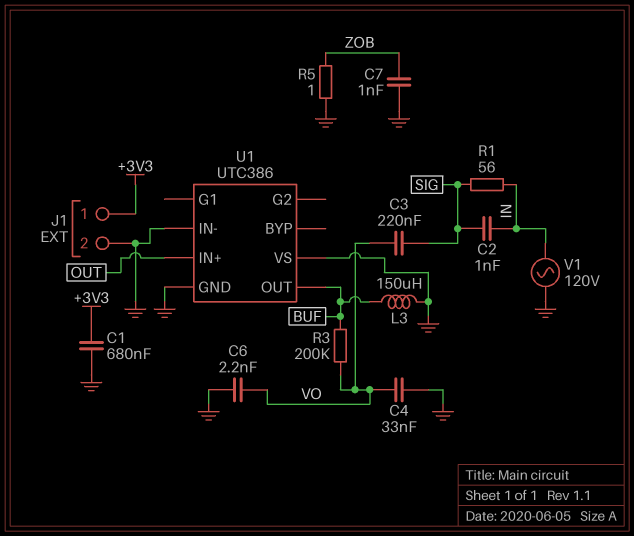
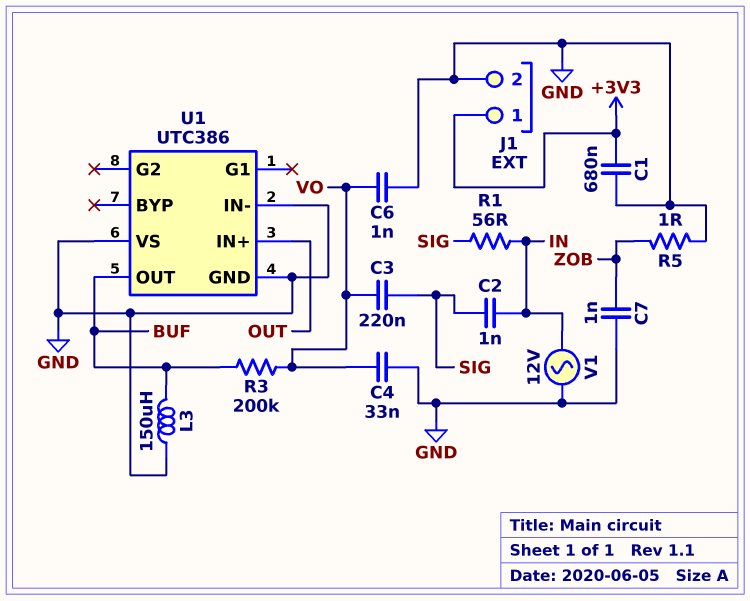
C6: 2.2nF (GND, VO) -> 1nF (GND, VO)
V1: AC 120V (GND, IN) -> AC 12V (GND, IN)

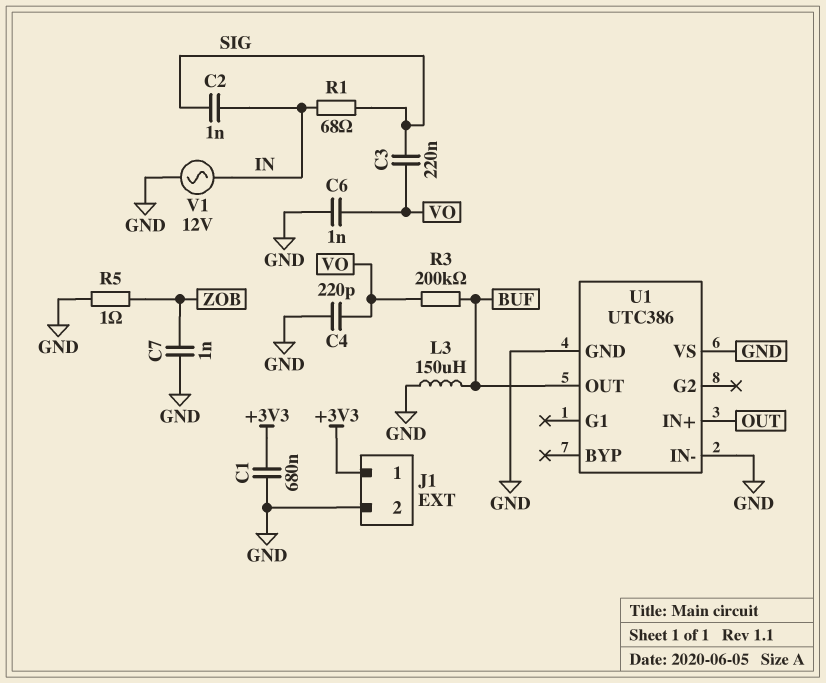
C4: 33nF (GND, VO) -> 220pF (GND, VO)
R1: 56 (IN, SIG) -> 68 (IN, SIG)

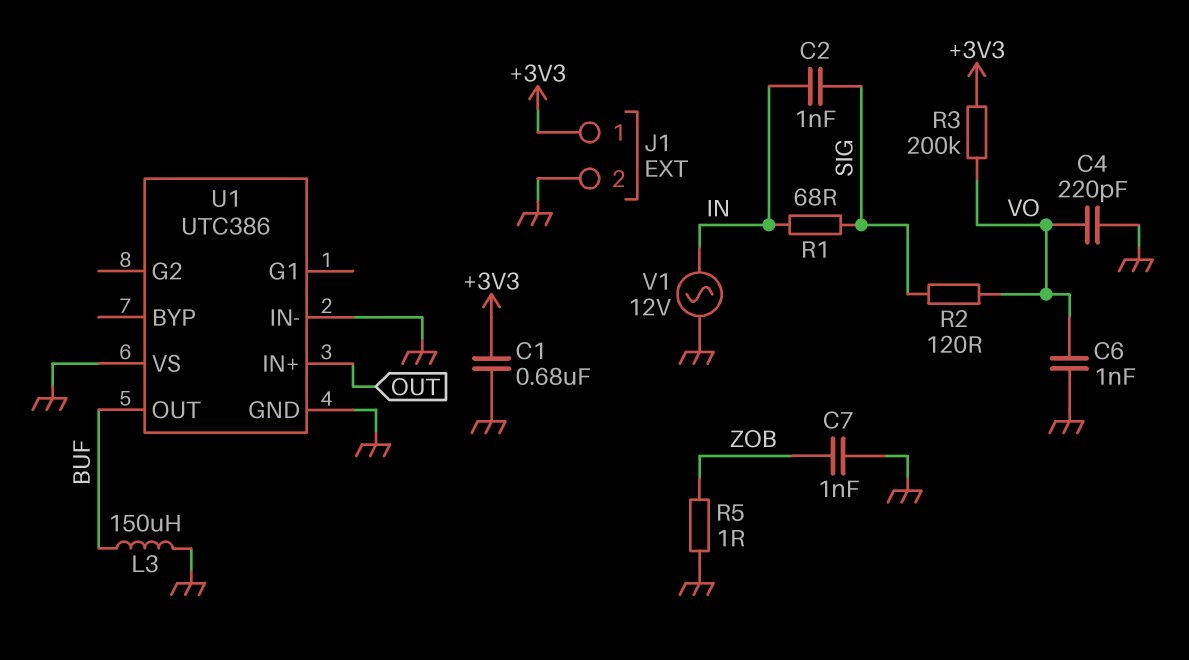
C3: 220nF (SIG, VO) -> none
R2: none -> 120 (SIG, VO)
R3: 200k (BUF, VO) -> 200k (+3V3, VO)

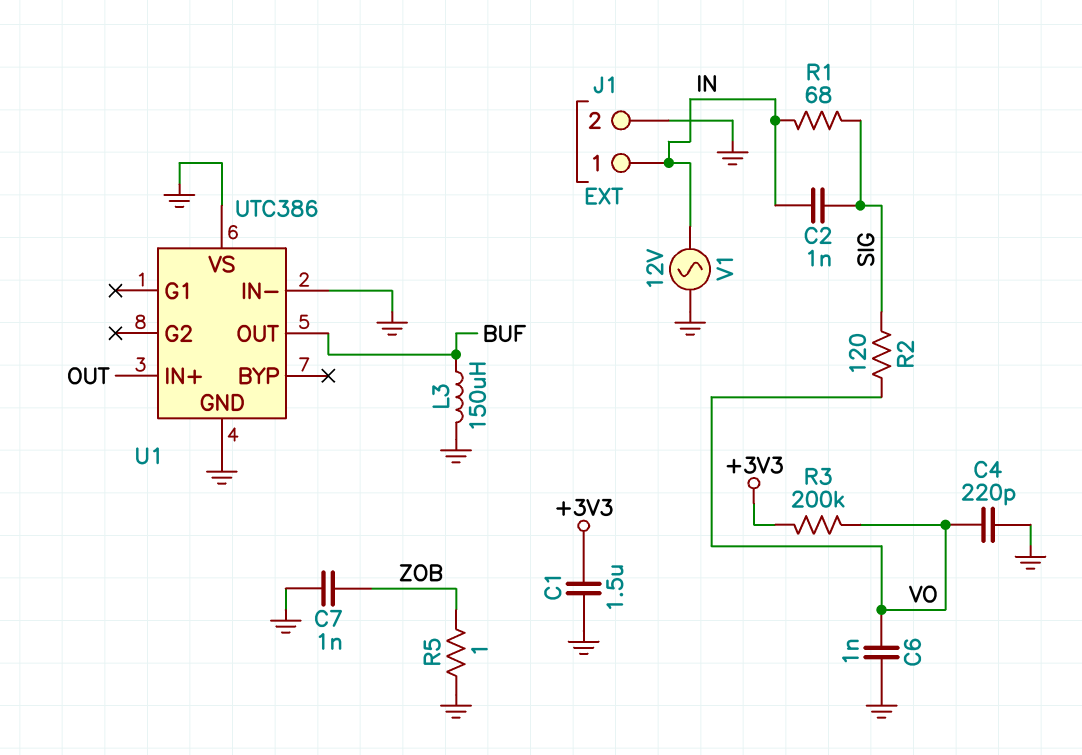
C1: 680nF (+3V3, GND) -> 1.5uF (+3V3, GND)
J1 pin 1: +3V3 -> IN

